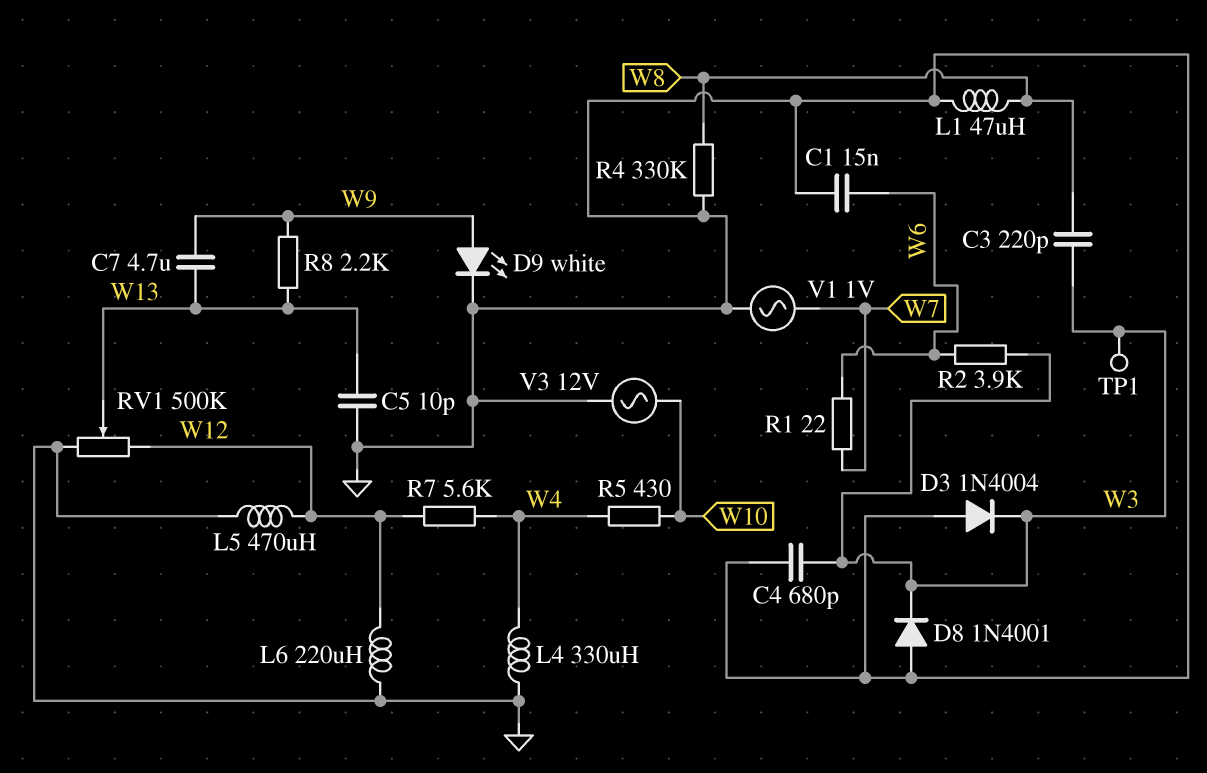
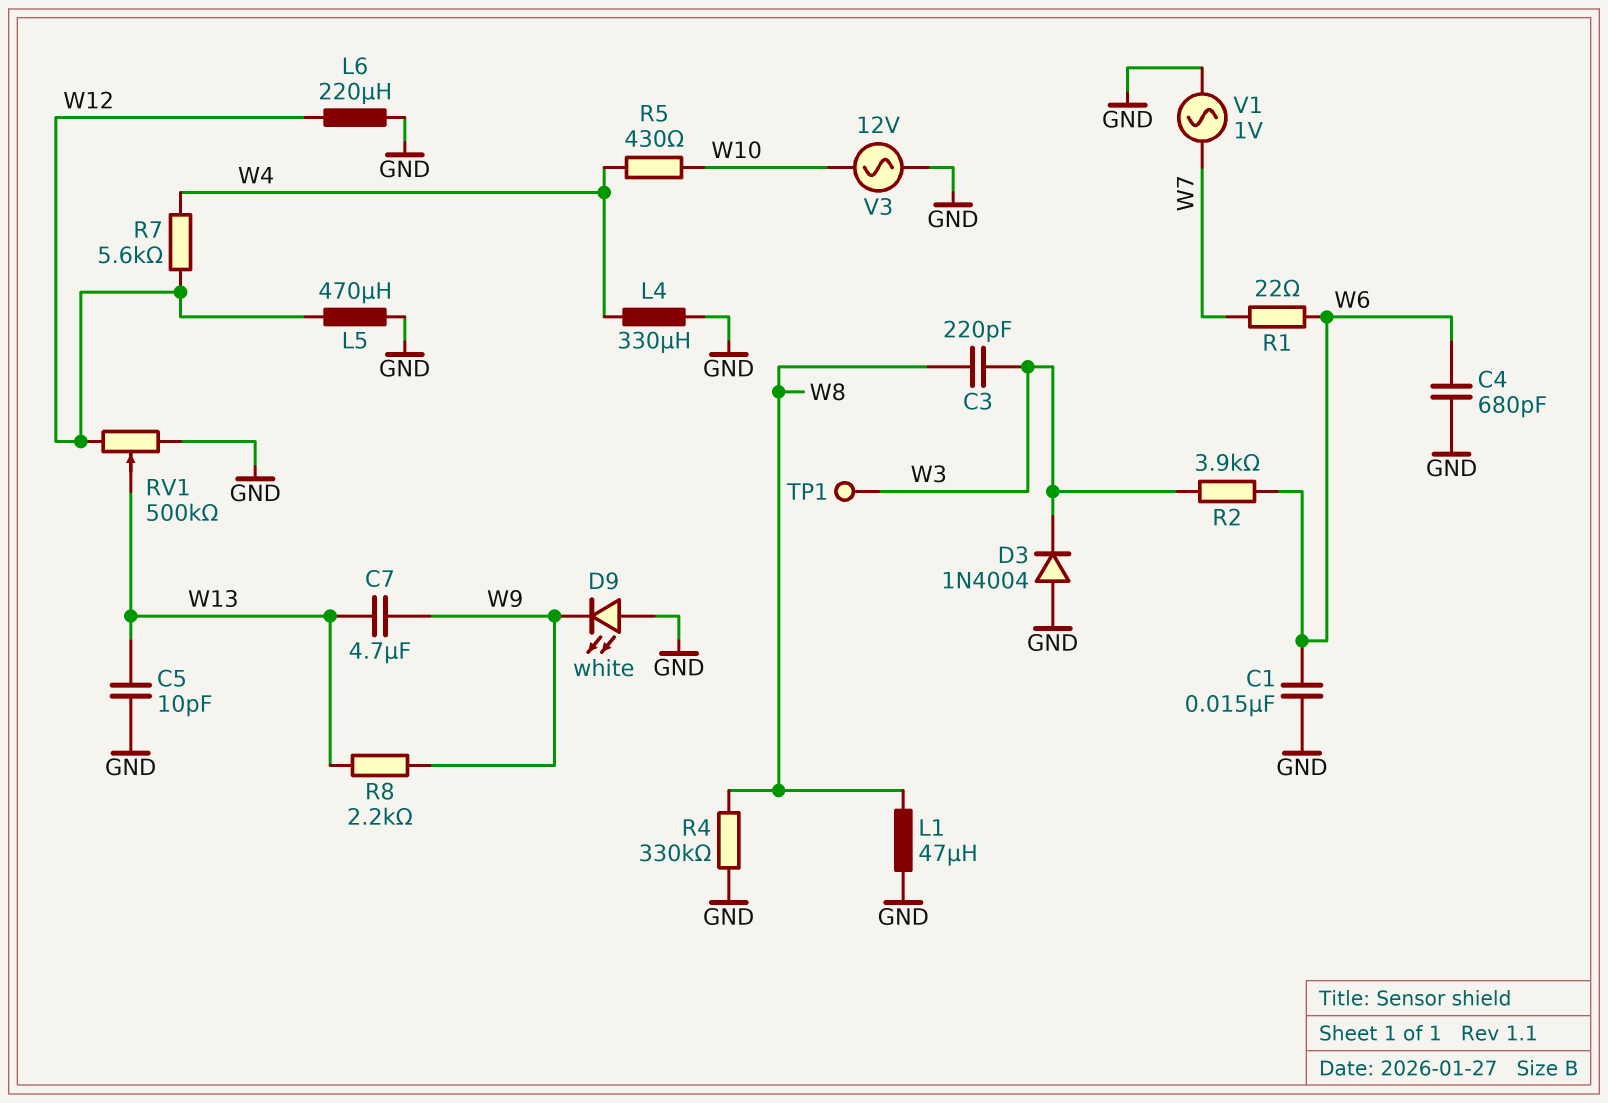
C4: 680pF (GND, W3) -> 680pF (GND, W6)
D8: diode 1N4001 (A GND, K W3) -> none
D9: LED white (A W9, K GND) -> LED white (A GND, K W9)

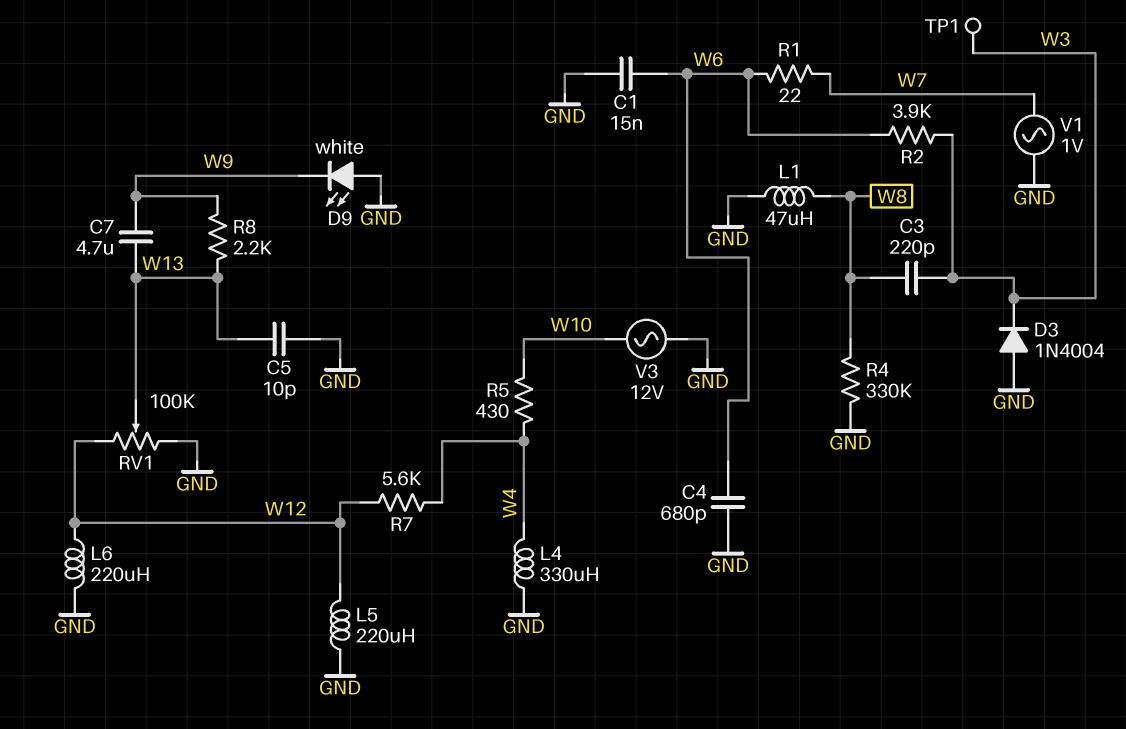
L5: 470uH (GND, W12) -> 220uH (GND, W12)
RV1: 500k (GND, W12, wiper W13) -> 100k (GND, W12, wiper W13)

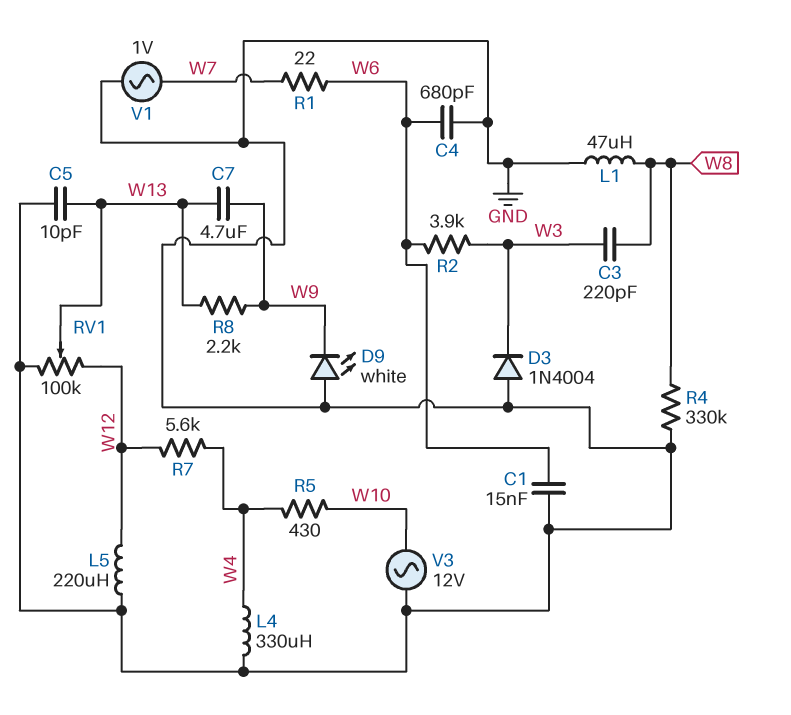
L6: 220uH (GND, W12) -> none
TP1: test point (W3) -> none

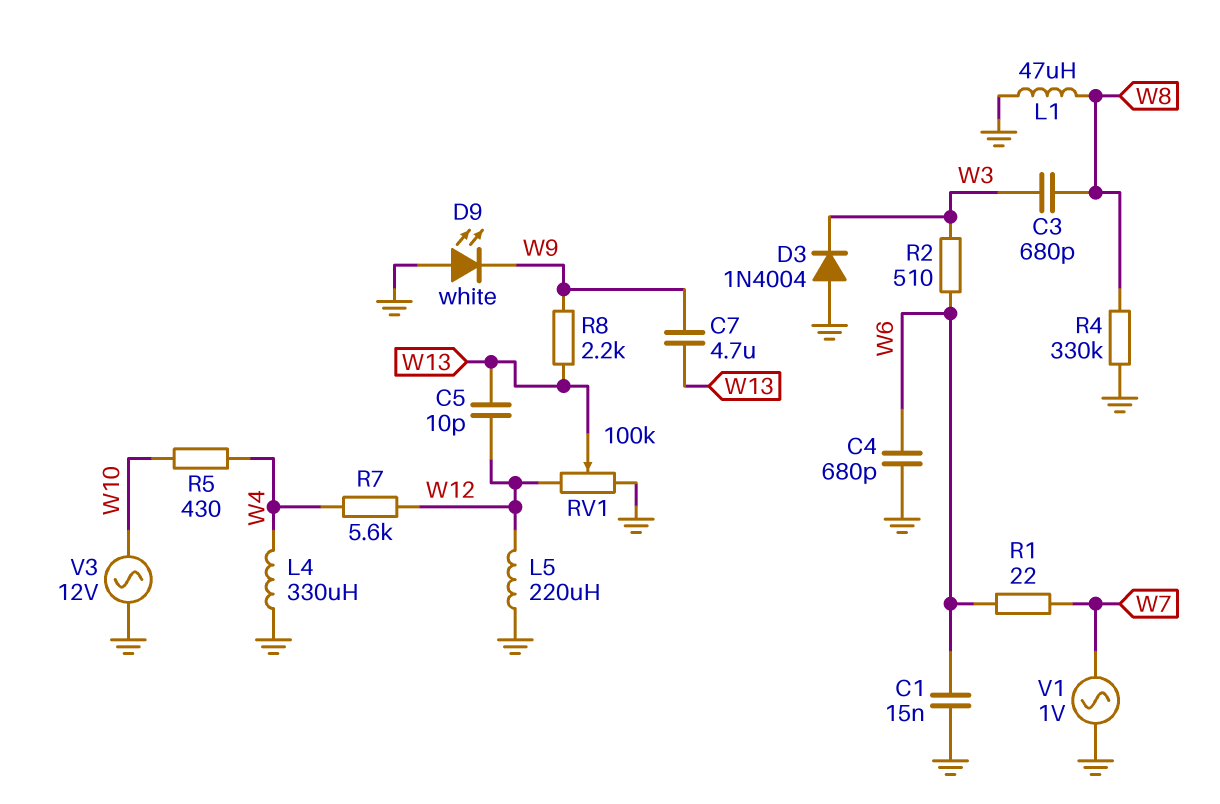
C3: 220pF (W3, W8) -> 680pF (W3, W8)
C5: 10pF (GND, W13) -> 10pF (W12, W13)
R2: 3.9k (W3, W6) -> 510 (W3, W6)

